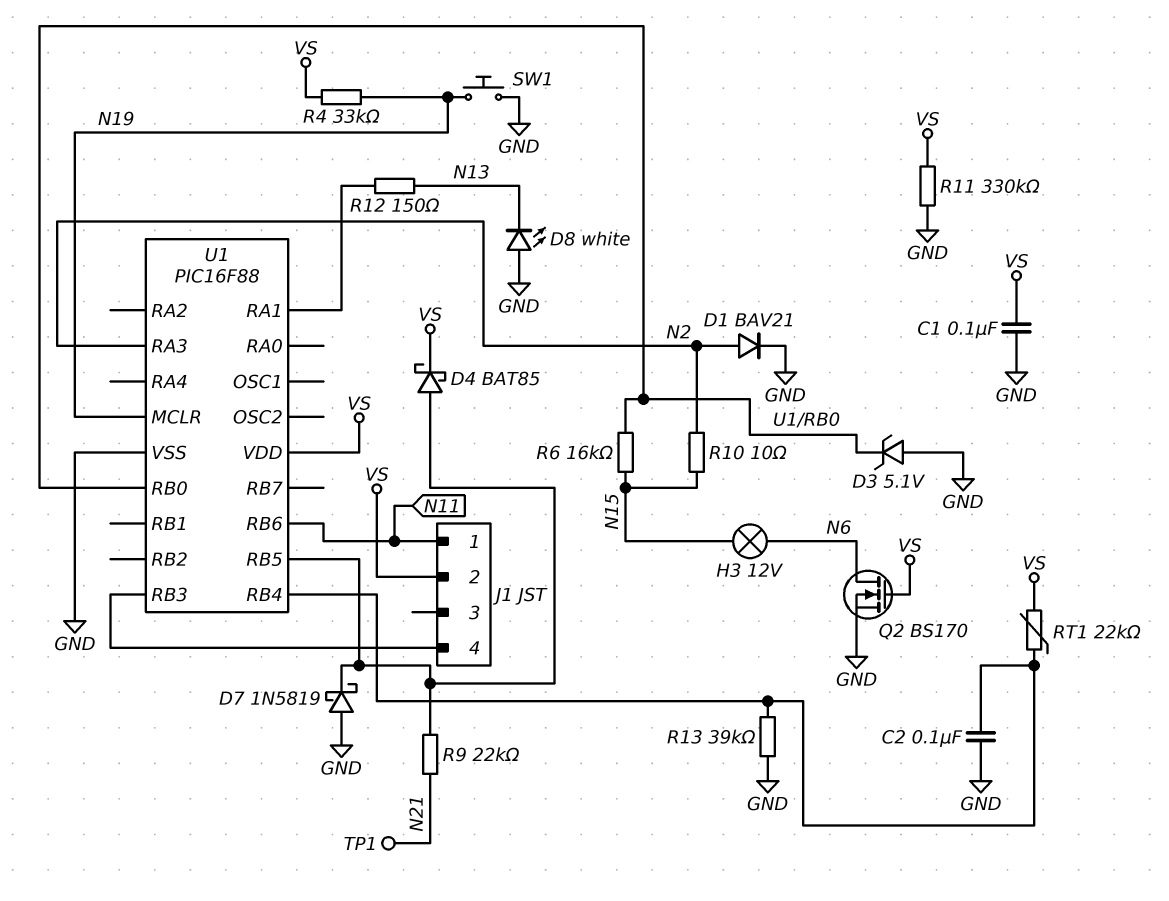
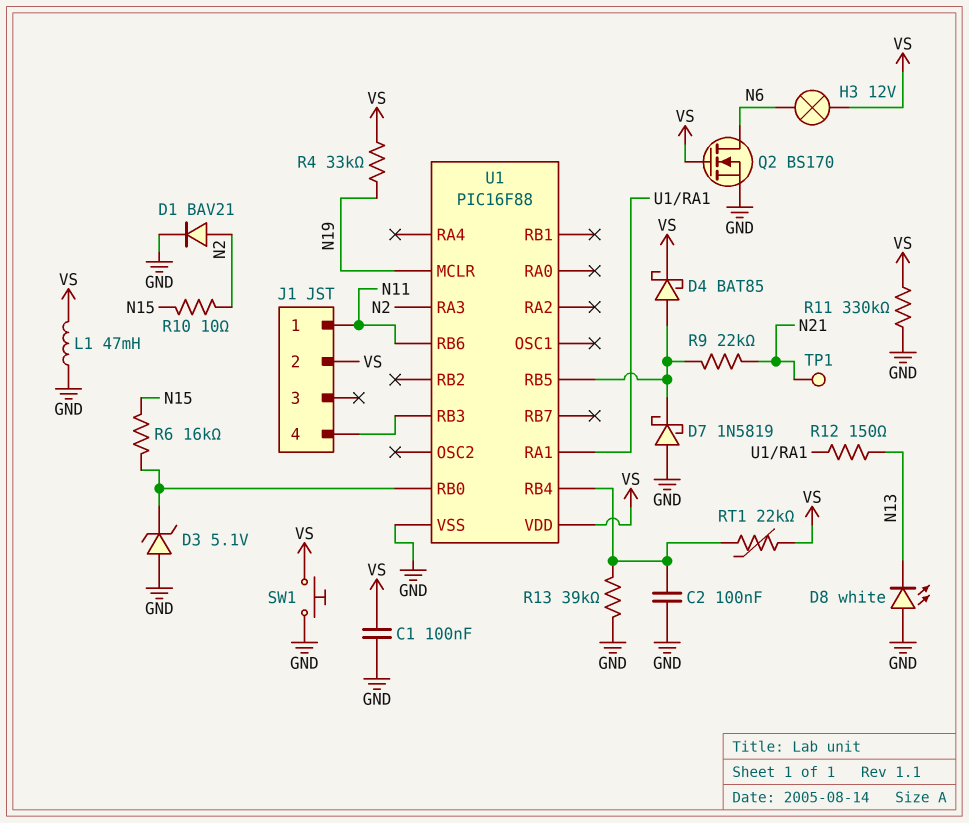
H3: lamp 12V (N6, N15) -> lamp 12V (N6, VS)
L1: none -> 47mH (GND, VS)
SW1: button (GND, N19) -> button (GND, VS)

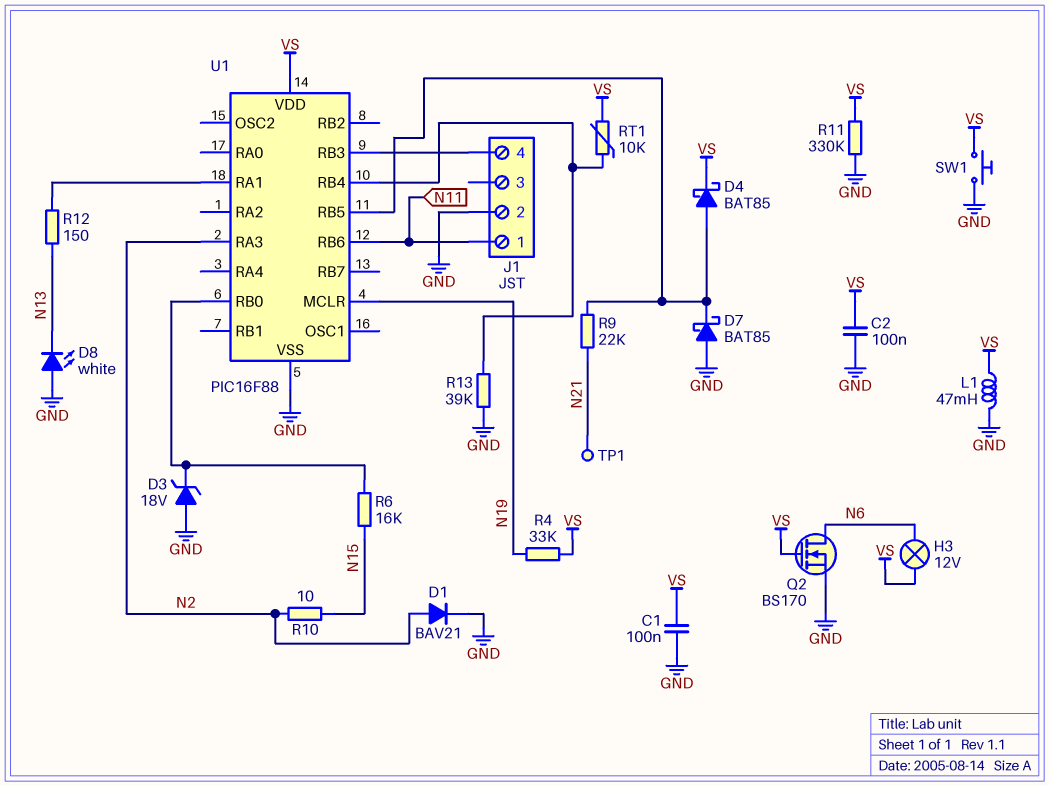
C2: 100nF (GND, U1/RB4) -> 100nF (GND, VS)
D3: zener 5.1V (A GND, K U1/RB0) -> zener 18V (A GND, K U1/RB0)
D7: schottky 1N5819 (A GND, K U1/RB5) -> schottky BAT85 (A GND, K U1/RB5)
J1 pin 2: VS -> GND
RT1: 22k (U1/RB4, VS) -> 10k (U1/RB4, VS)

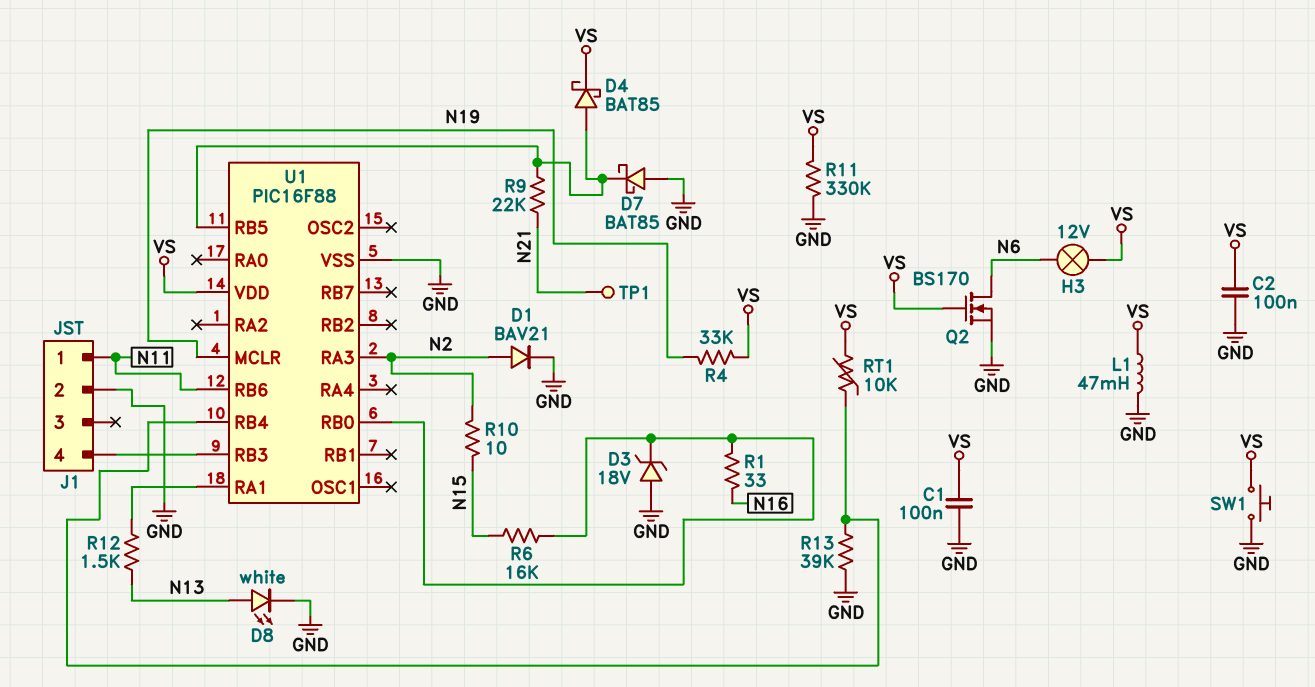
D8: LED white (A GND, K N13) -> LED white (A N13, K GND)
R1: none -> 33 (N16, U1/RB0)
R12: 150 (N13, U1/RA1) -> 1.5k (N13, U1/RA1)

